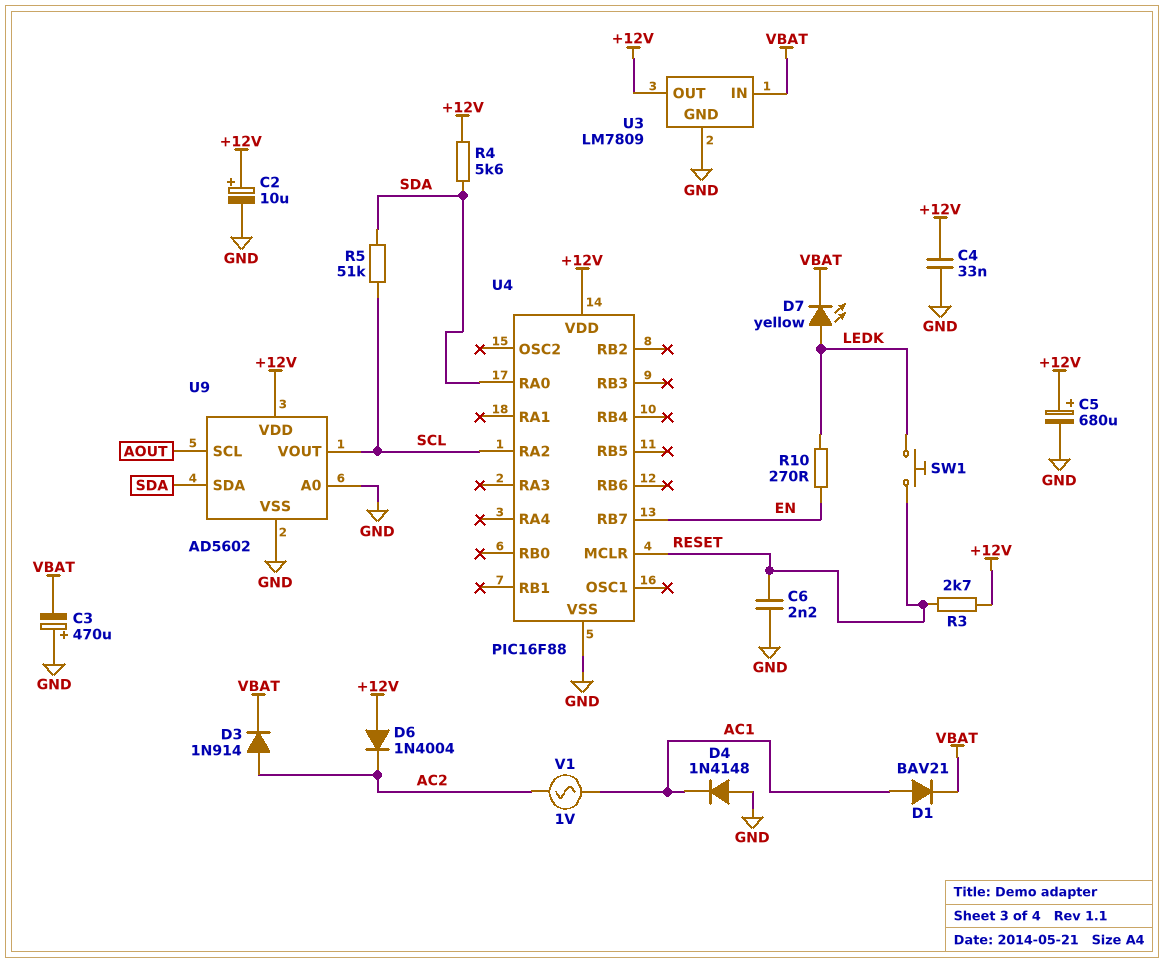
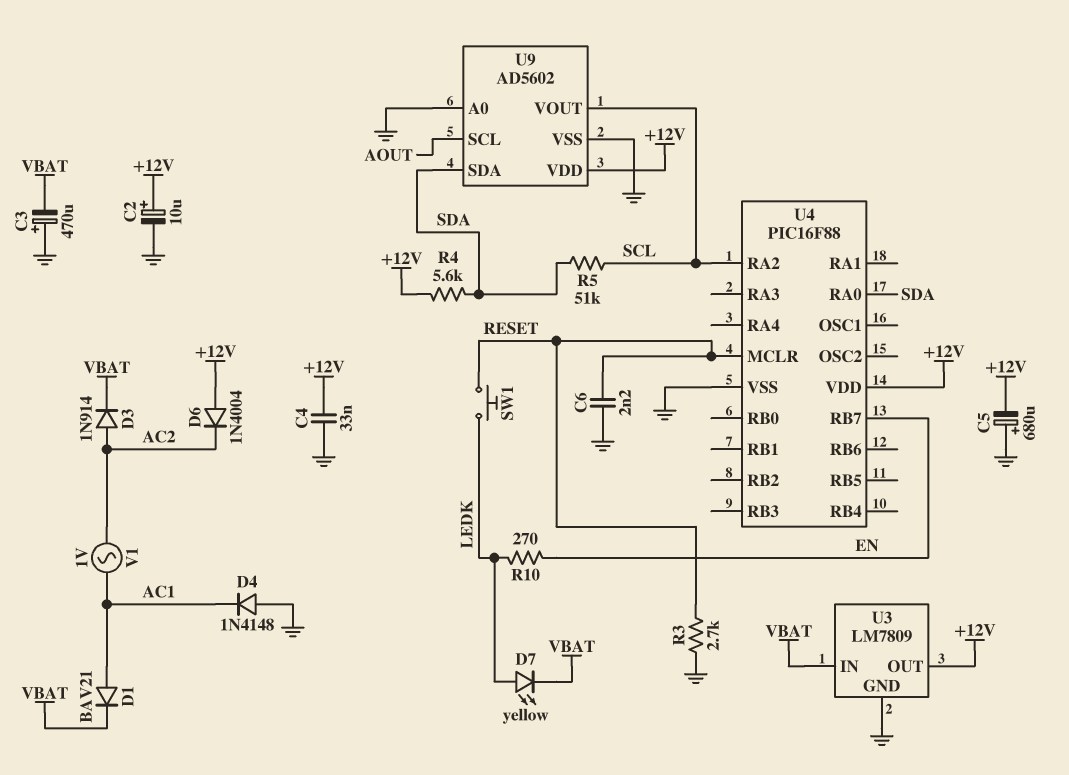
C5: 680uF (plus +12V, minus GND) -> 680uF (plus GND, minus +12V)
R3: 2.7k (+12V, RESET) -> 2.7k (GND, RESET)

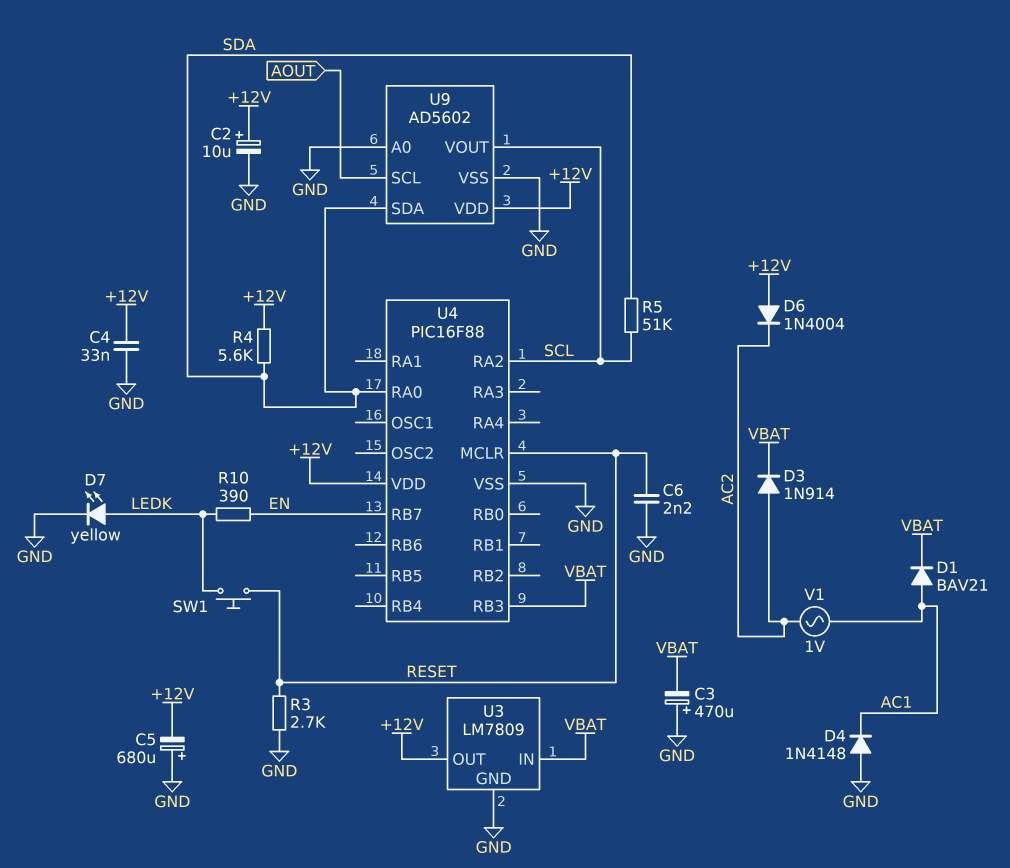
D7: LED yellow (A LEDK, K VBAT) -> LED yellow (A LEDK, K GND)
R10: 270 (EN, LEDK) -> 390 (EN, LEDK)
U4 pin RB3: none -> VBAT

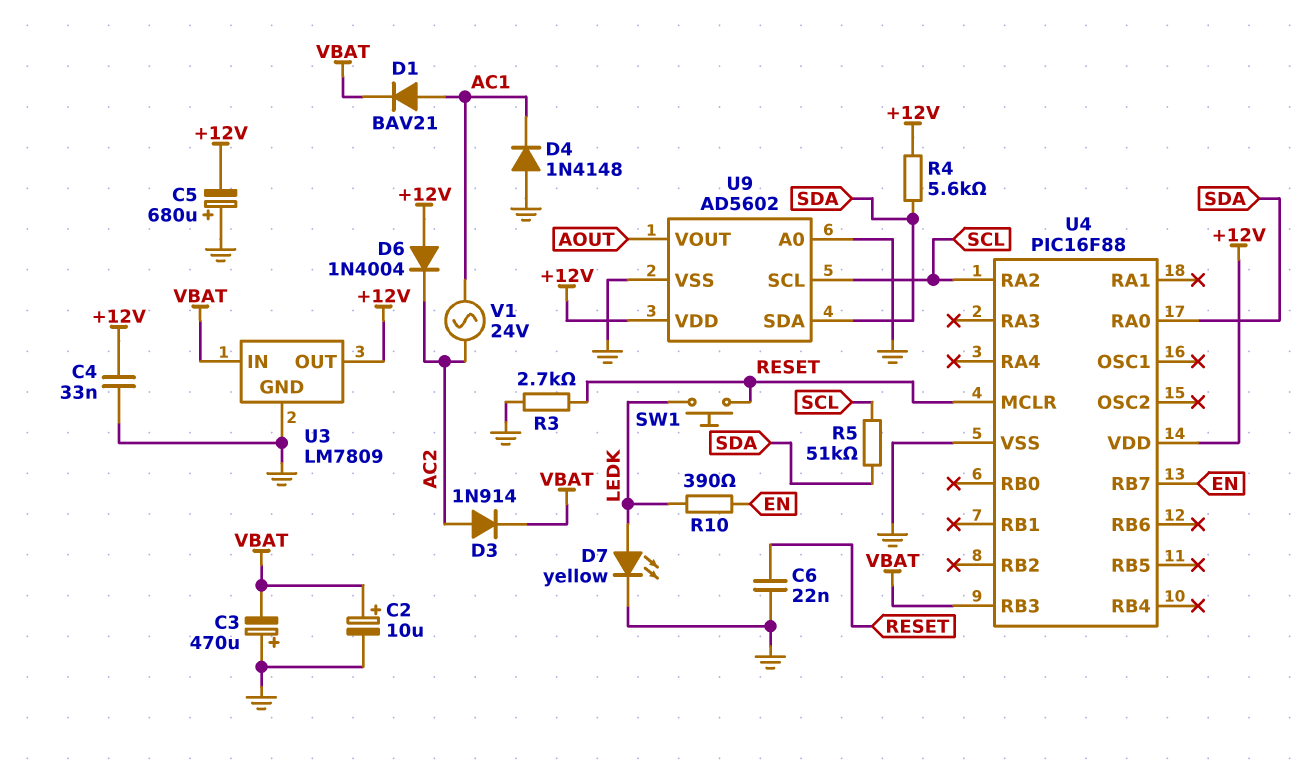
C2: 10uF (plus +12V, minus GND) -> 10uF (plus VBAT, minus GND)
C6: 2.2nF (GND, RESET) -> 22nF (GND, RESET)
U9 pin SCL: AOUT -> SCL
U9 pin VOUT: SCL -> AOUT
V1: AC 1V (AC1, AC2) -> AC 24V (AC1, AC2)

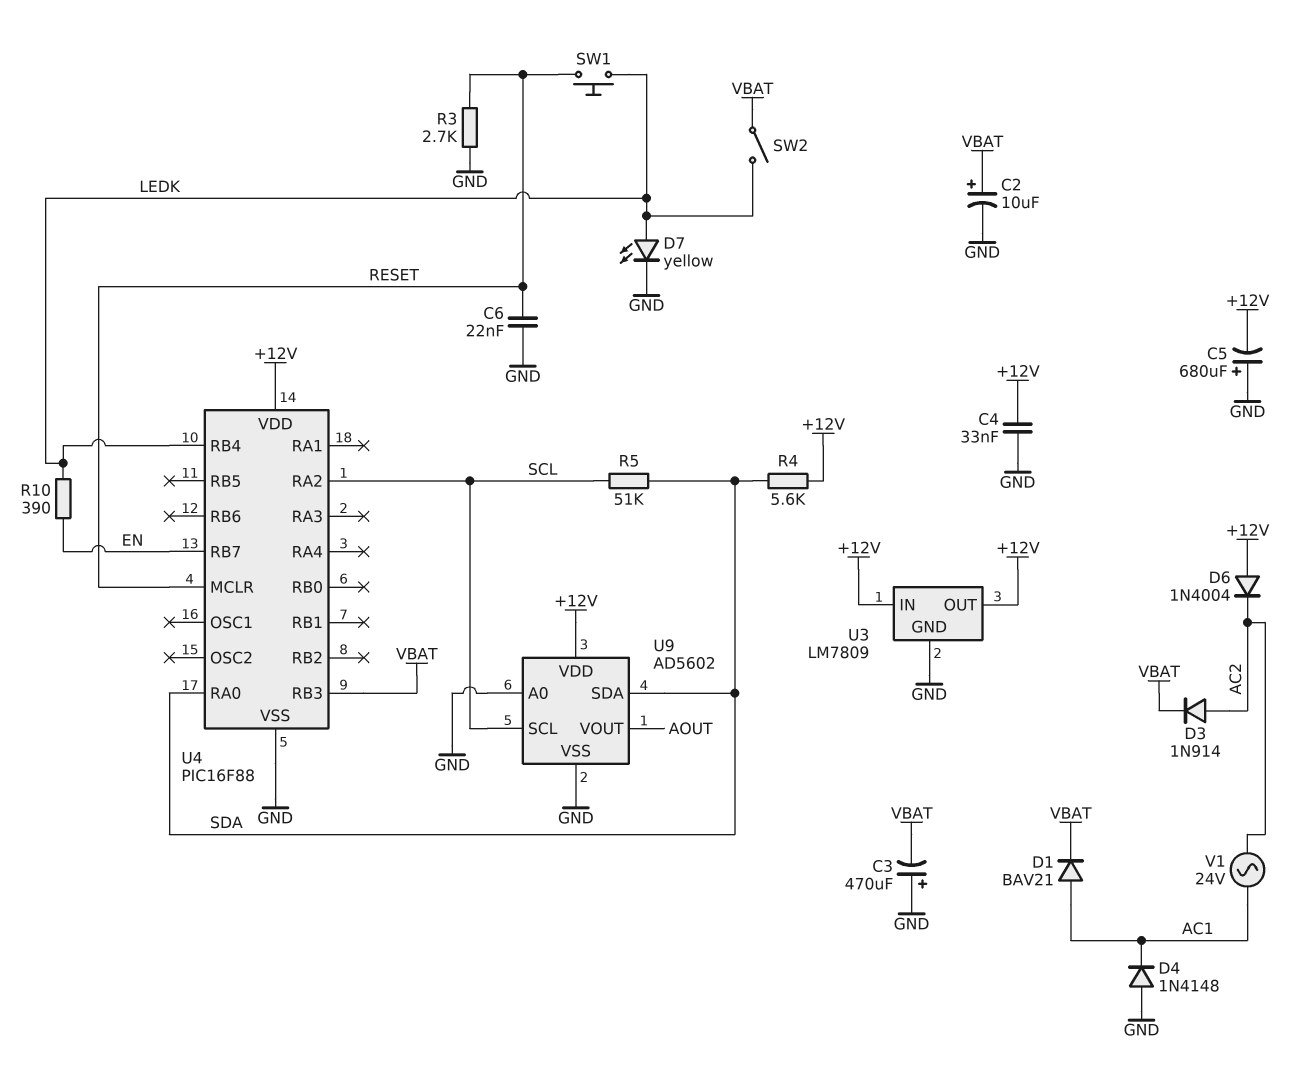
SW2: none -> switch (LEDK, VBAT)
U3 pin IN: VBAT -> +12V
U4 pin RB4: none -> LEDK

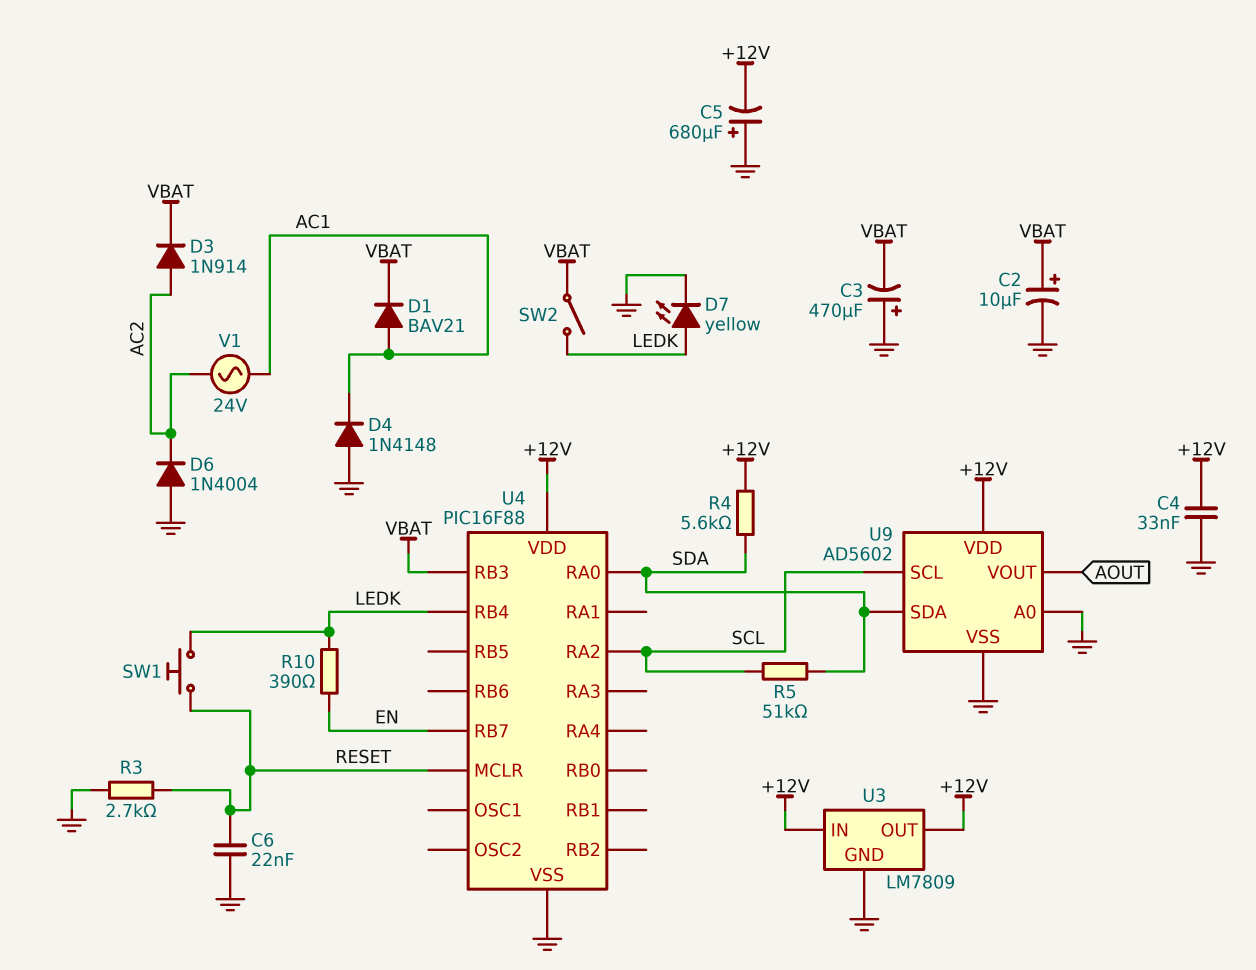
D6: diode 1N4004 (A +12V, K AC2) -> diode 1N4004 (A GND, K AC2)

